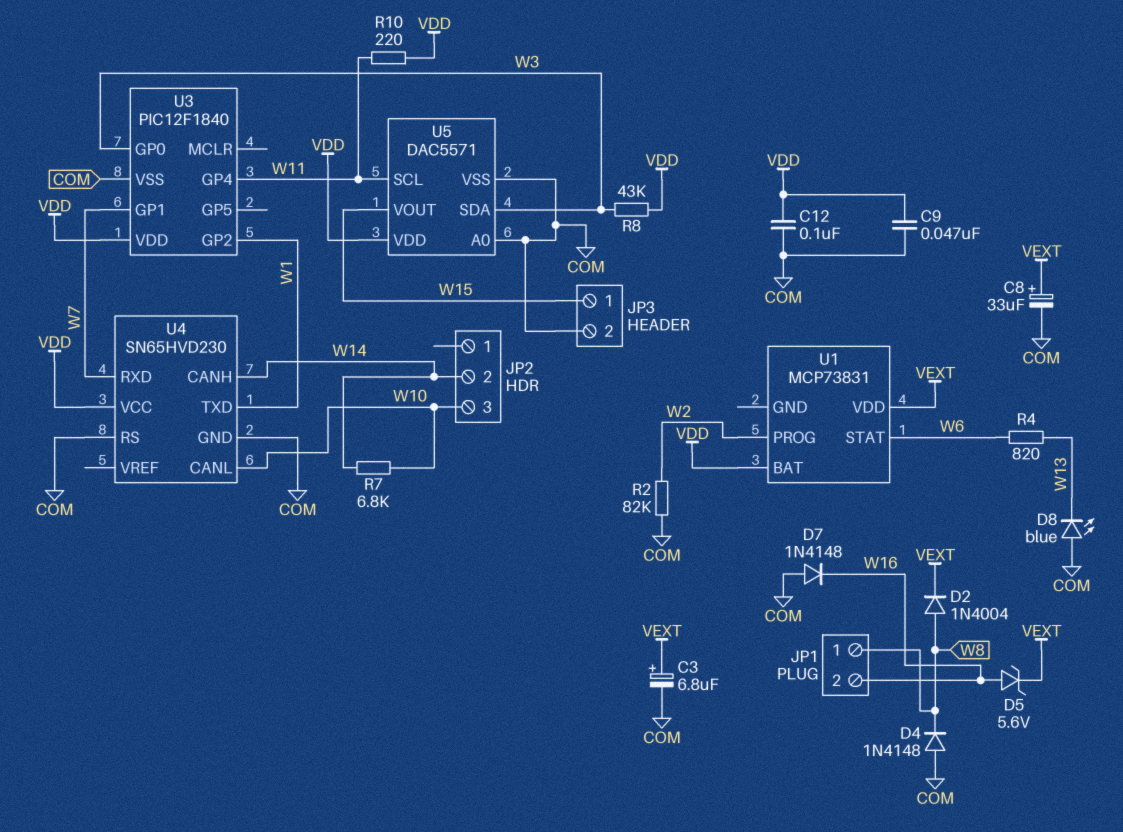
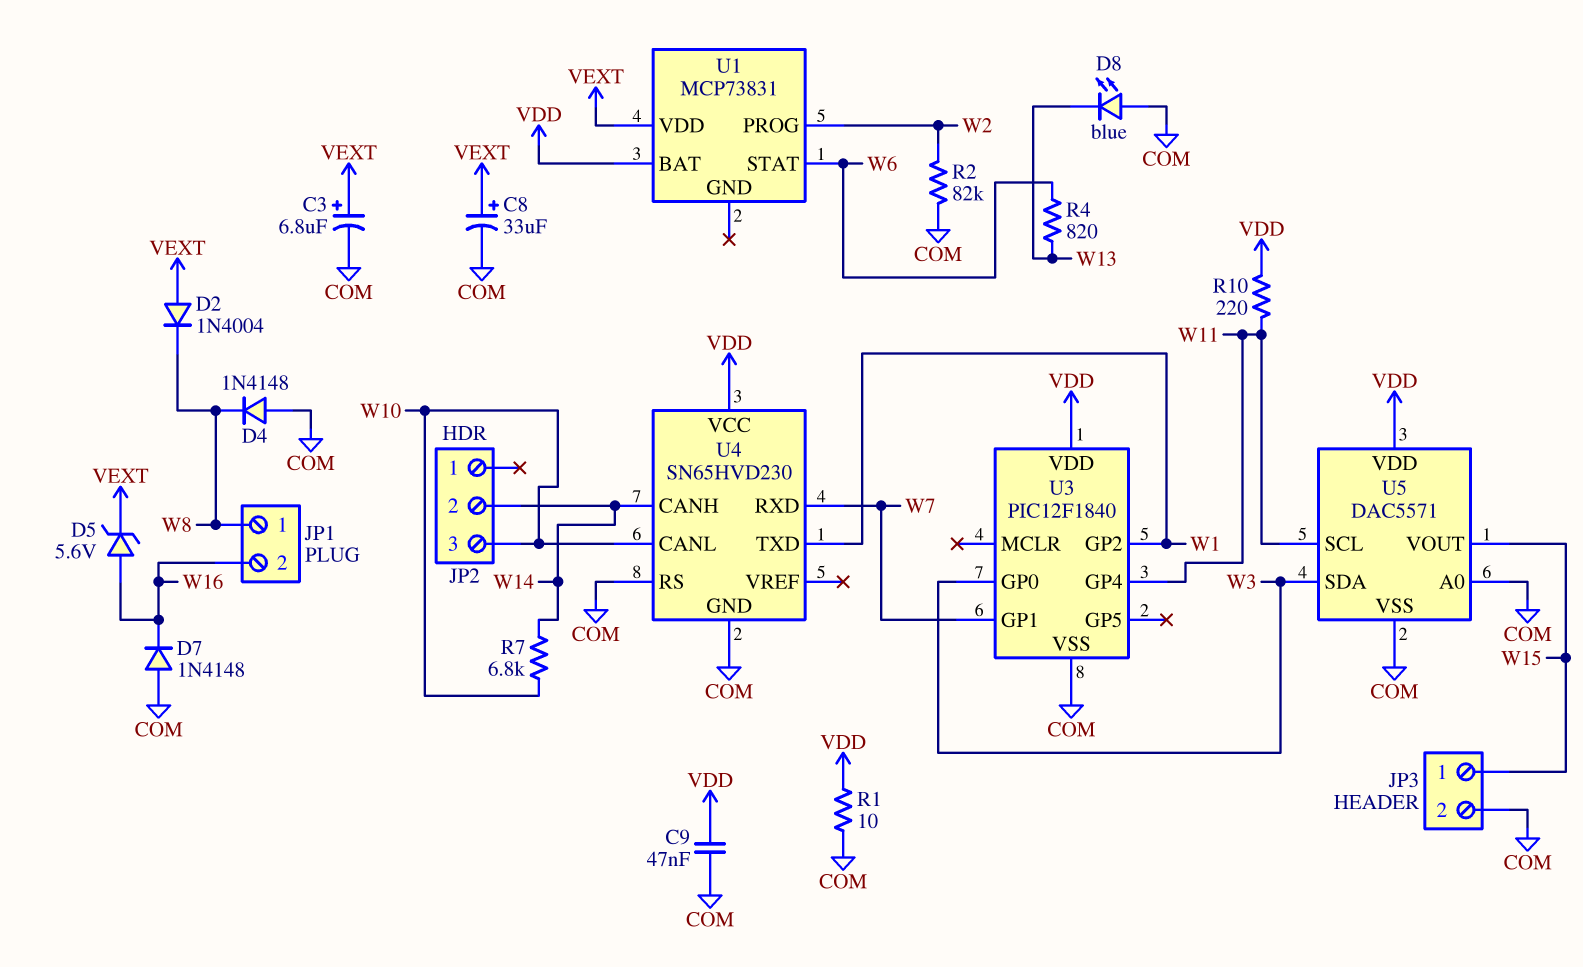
C12: 100nF (COM, VDD) -> none
D2: diode 1N4004 (A W8, K VEXT) -> diode 1N4004 (A VEXT, K W8)
R1: none -> 10 (COM, VDD)
R8: 43k (VDD, W3) -> none

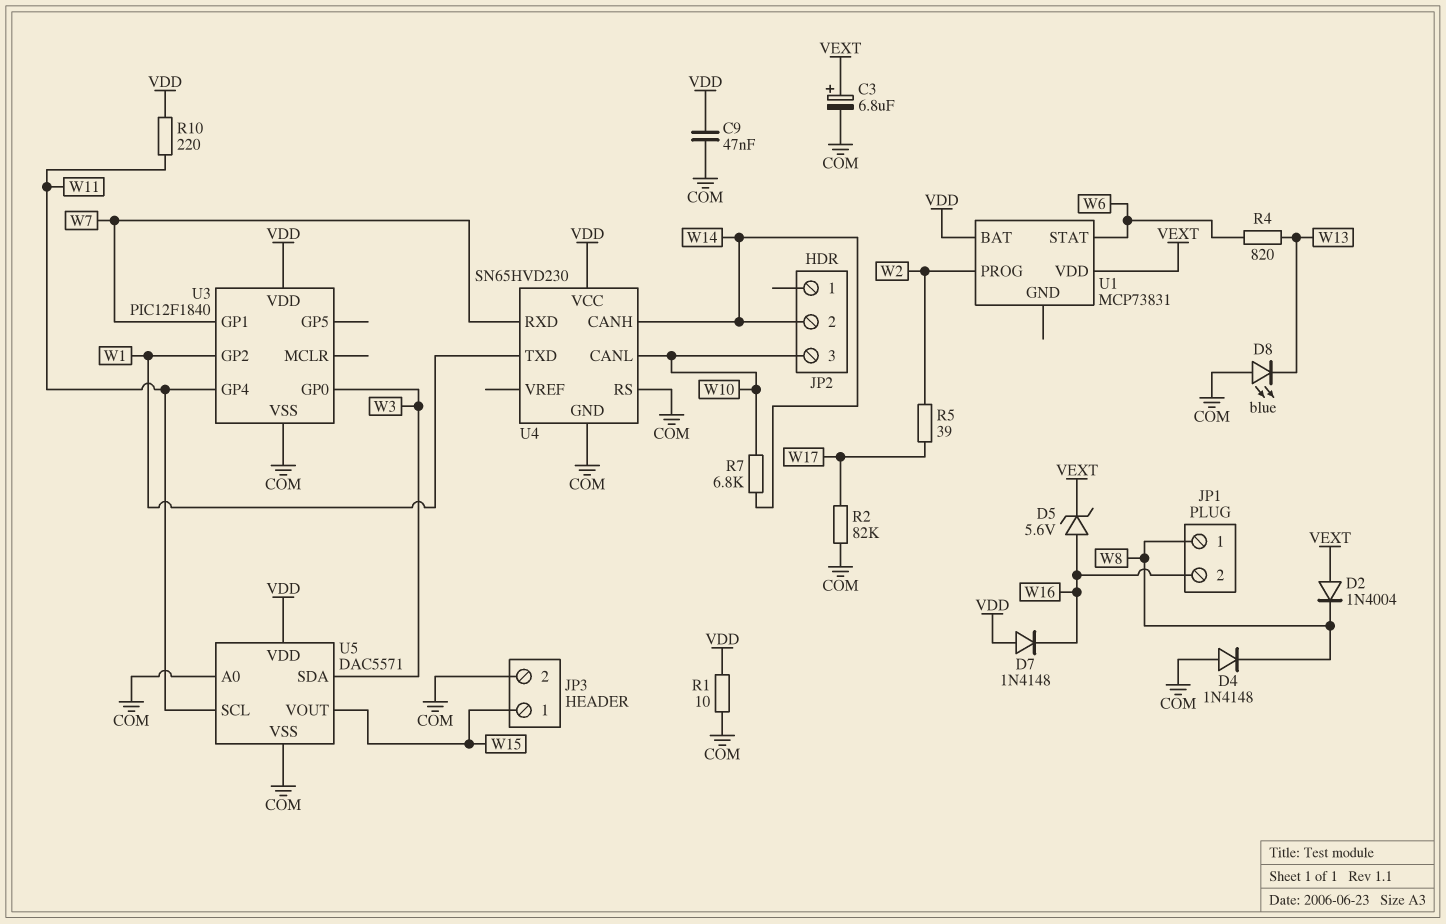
C8: 33uF (plus VEXT, minus COM) -> none
D7: diode 1N4148 (A COM, K W16) -> diode 1N4148 (A VDD, K W16)
R2: 82k (COM, W2) -> 82k (COM, W17)
R5: none -> 39 (W2, W17)

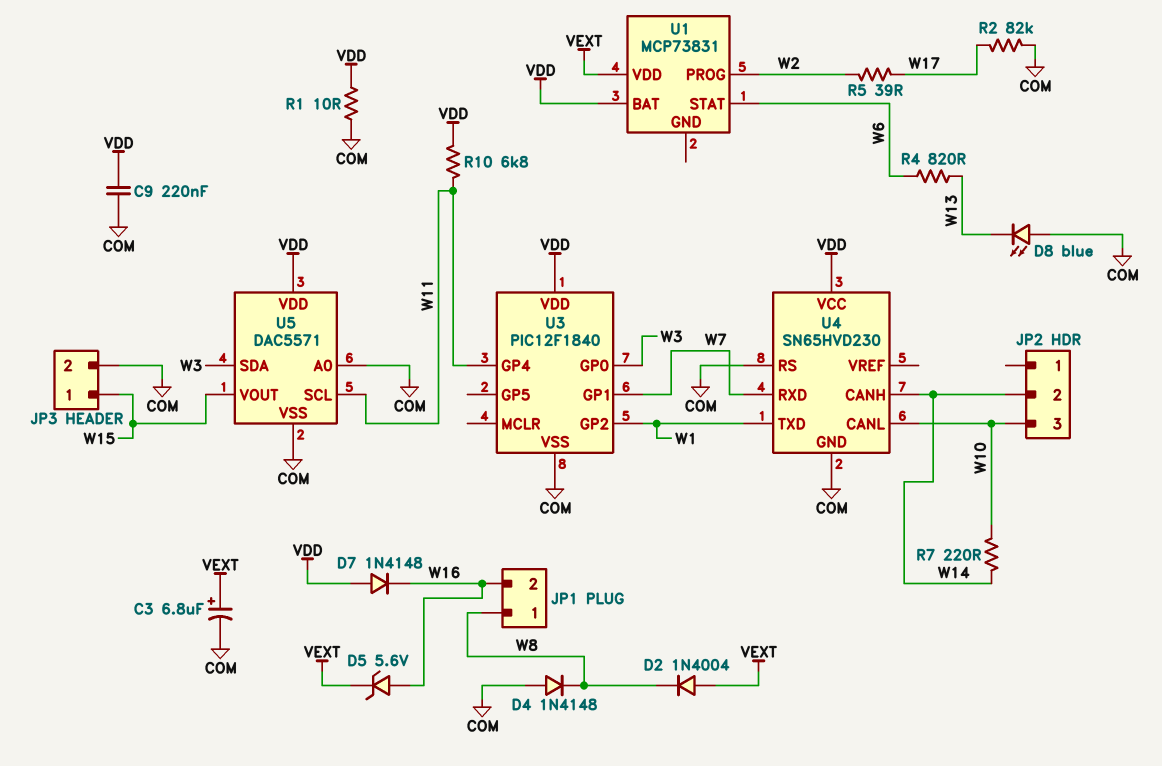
C9: 47nF (COM, VDD) -> 220nF (COM, VDD)
R7: 6.8k (W10, W14) -> 220 (W10, W14)
R10: 220 (VDD, W11) -> 6.8k (VDD, W11)

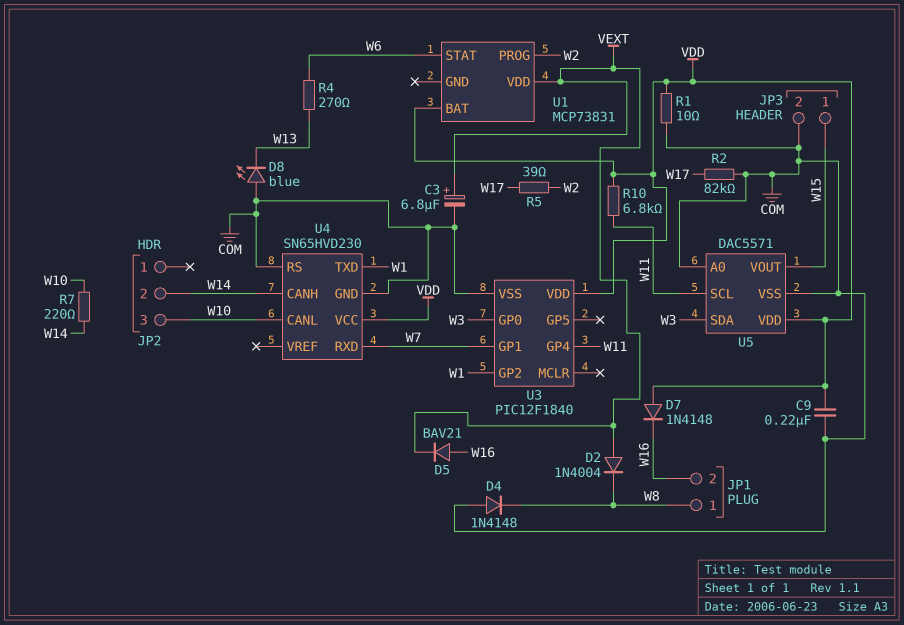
D5: zener 5.6V (A W16, K VEXT) -> diode BAV21 (A W16, K VEXT)
R4: 820 (W6, W13) -> 270 (W6, W13)

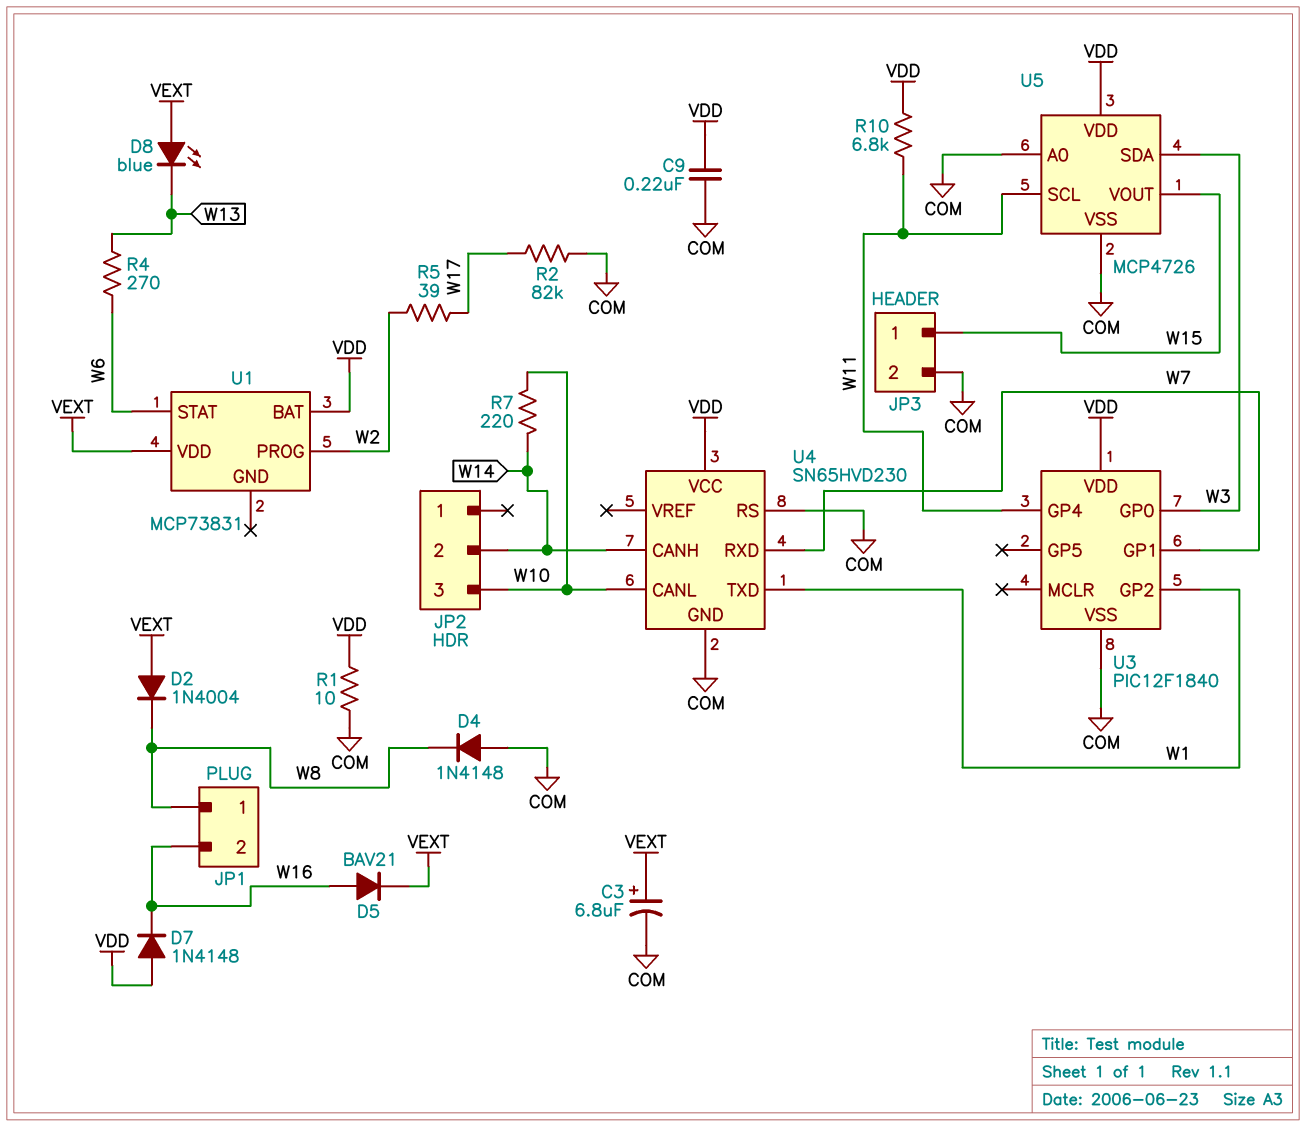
D8: LED blue (A COM, K W13) -> LED blue (A VEXT, K W13)
U5: DAC5571 -> MCP4726

